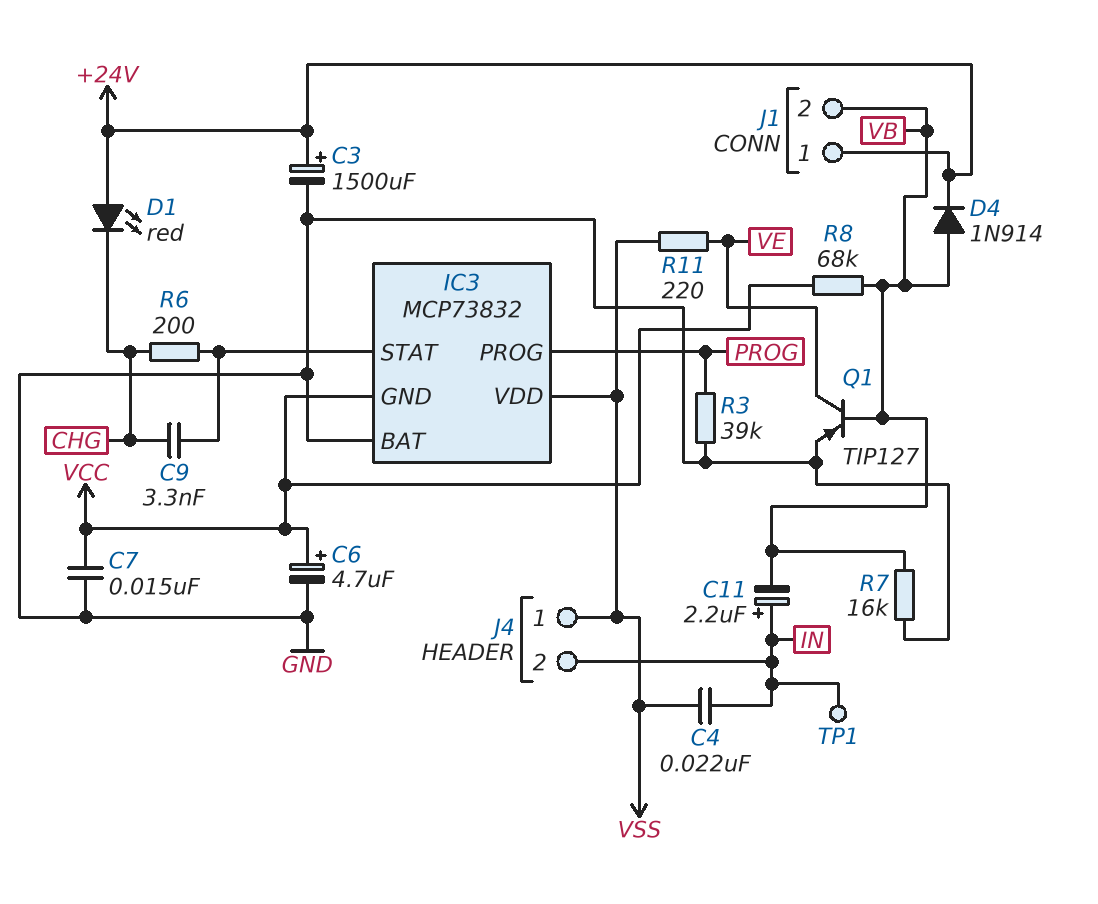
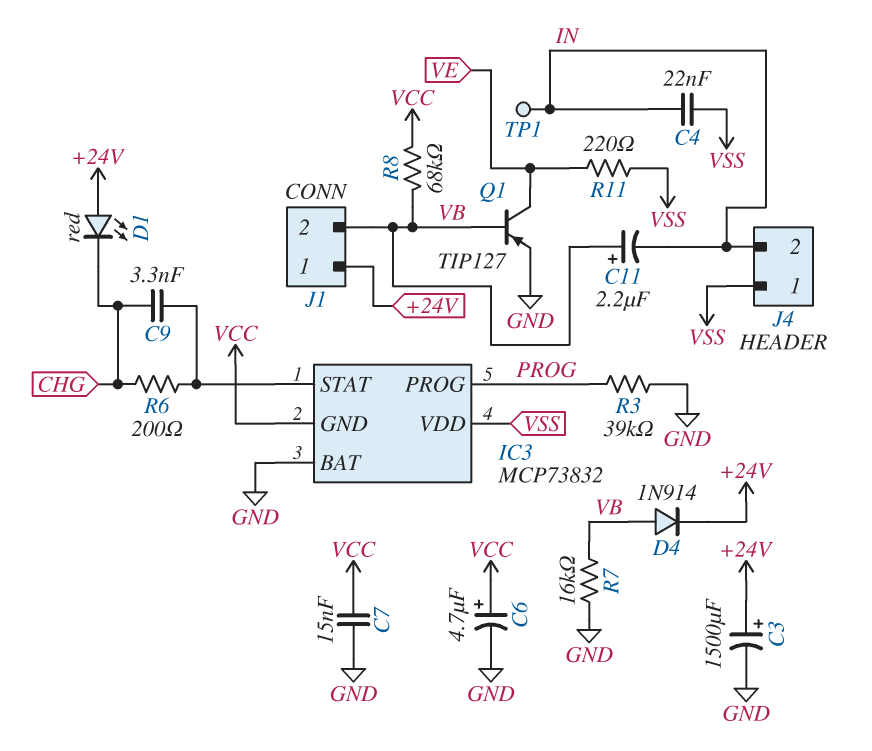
C11: 2.2uF (plus IN, minus VB) -> 2.2uF (plus VB, minus IN)

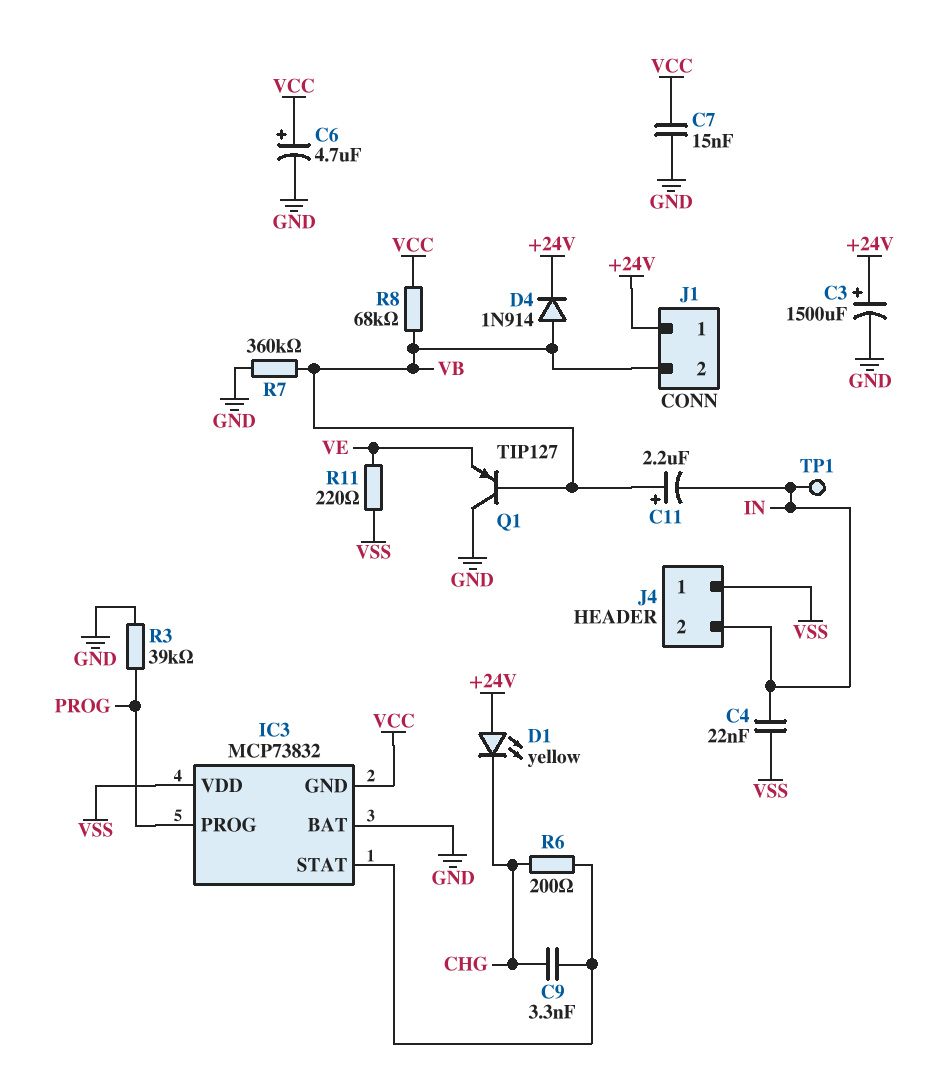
D1: LED red (A +24V, K CHG) -> LED yellow (A +24V, K CHG)
Q1: PNP TIP127 (B VB, C VE, E GND) -> PNP TIP127 (B VB, C GND, E VE)
R7: 16k (GND, VB) -> 360k (GND, VB)

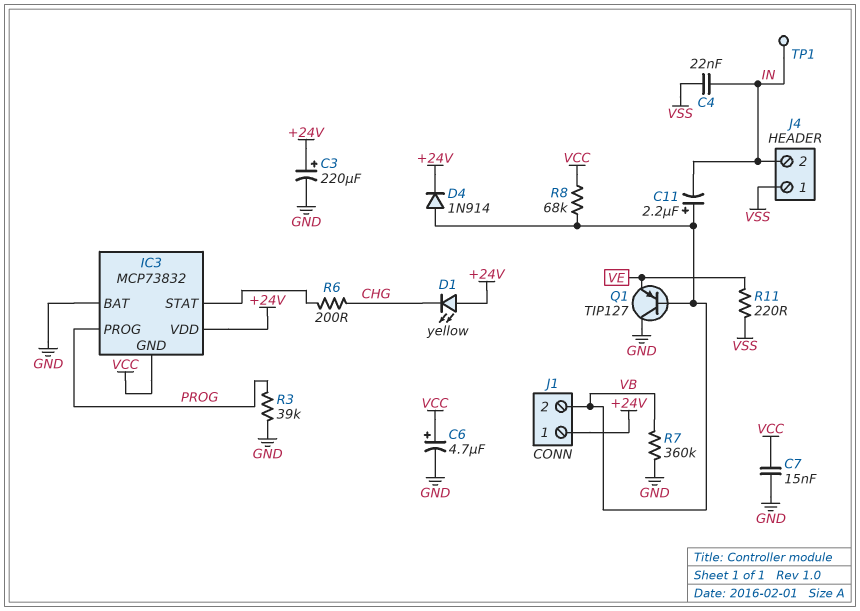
C3: 1500uF (plus +24V, minus GND) -> 220uF (plus +24V, minus GND)
C9: 3.3nF (CHG, IC3/STAT) -> none
IC3 pin VDD: VSS -> +24V

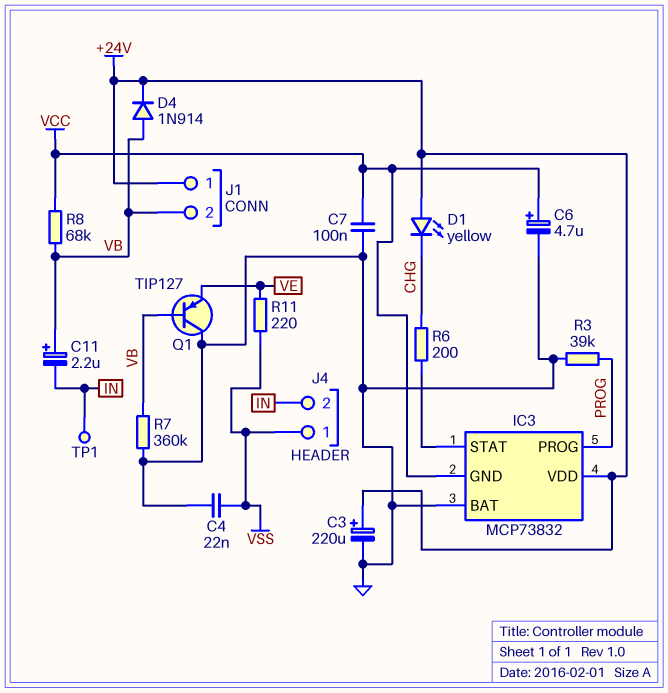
C4: 22nF (IN, VSS) -> 22nF (GND, VSS)
C7: 15nF (GND, VCC) -> 100nF (GND, VCC)

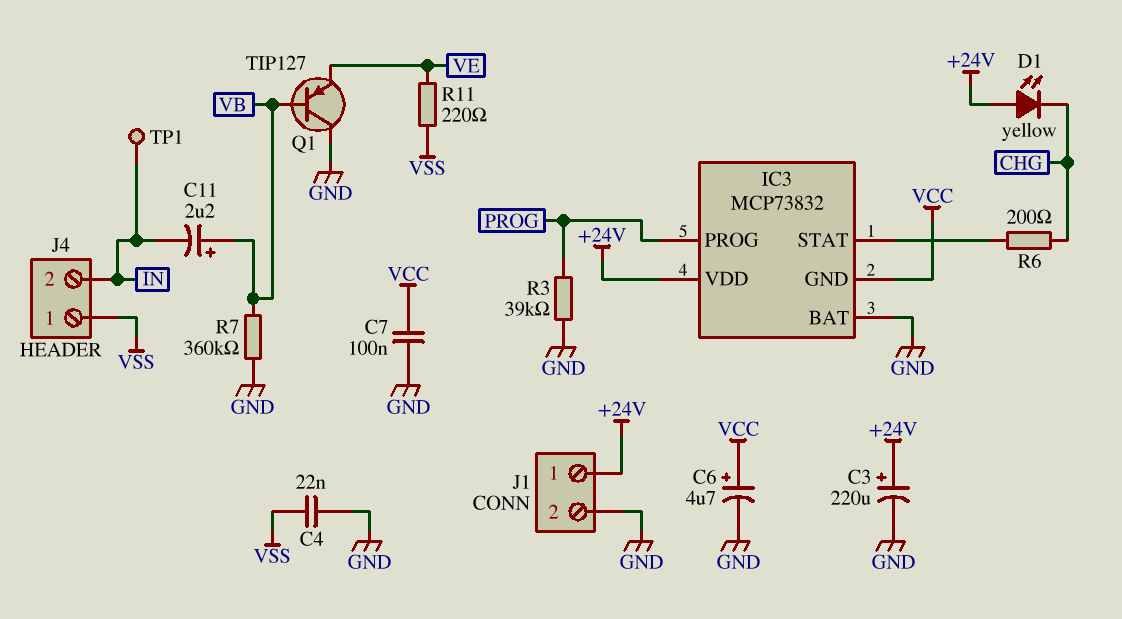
D4: diode 1N914 (A VB, K +24V) -> none
J1 pin 2: VB -> GND
R8: 68k (VB, VCC) -> none

